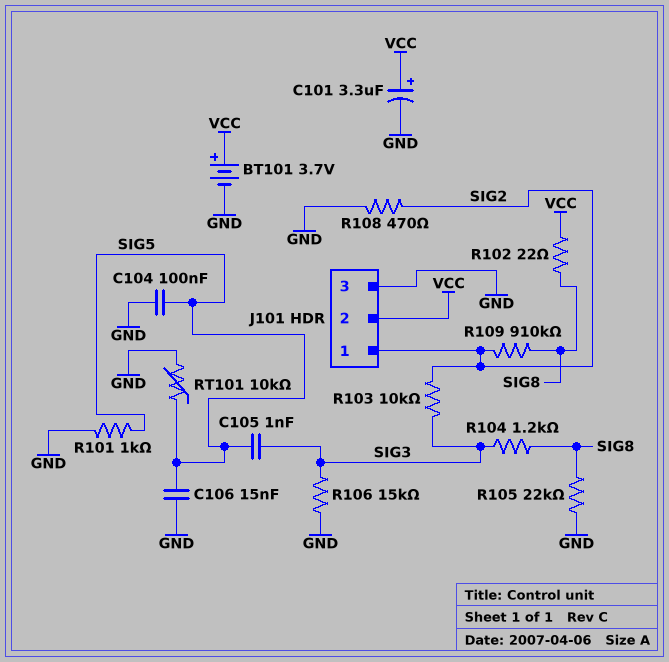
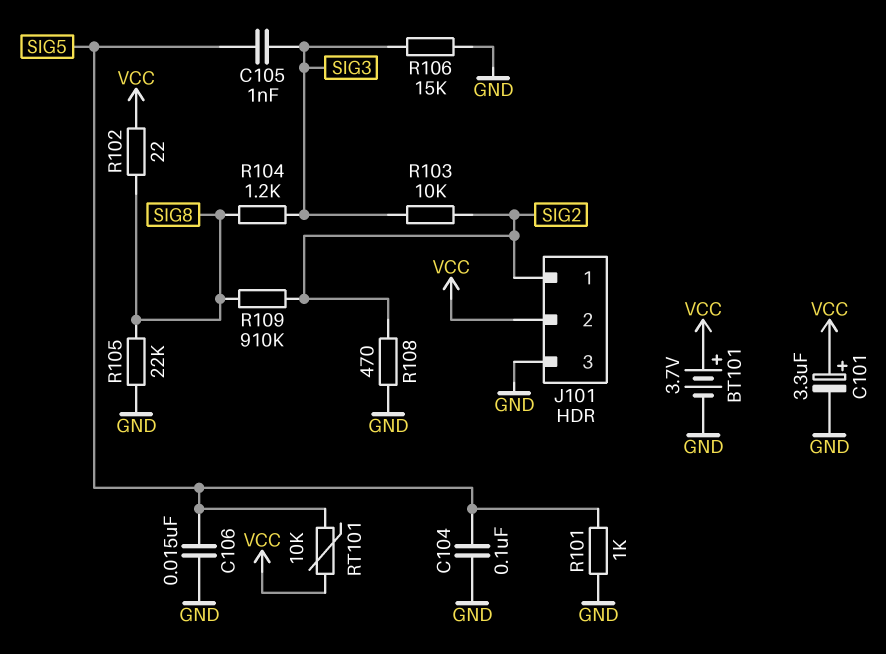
RT101: 10k (GND, SIG5) -> 10k (SIG5, VCC)

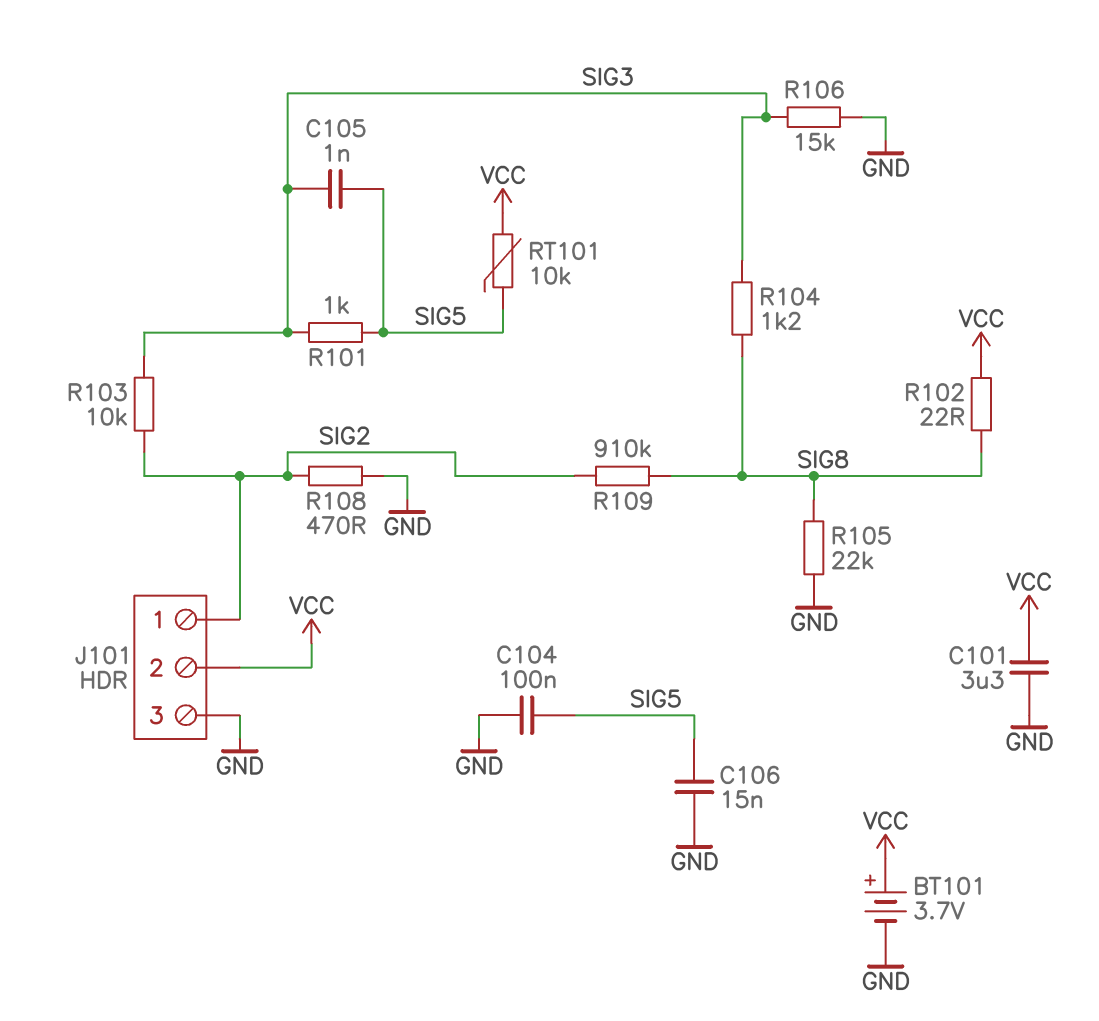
C101: 3.3uF (plus VCC, minus GND) -> 3.3uF (GND, VCC)
R101: 1k (GND, SIG5) -> 1k (SIG3, SIG5)

